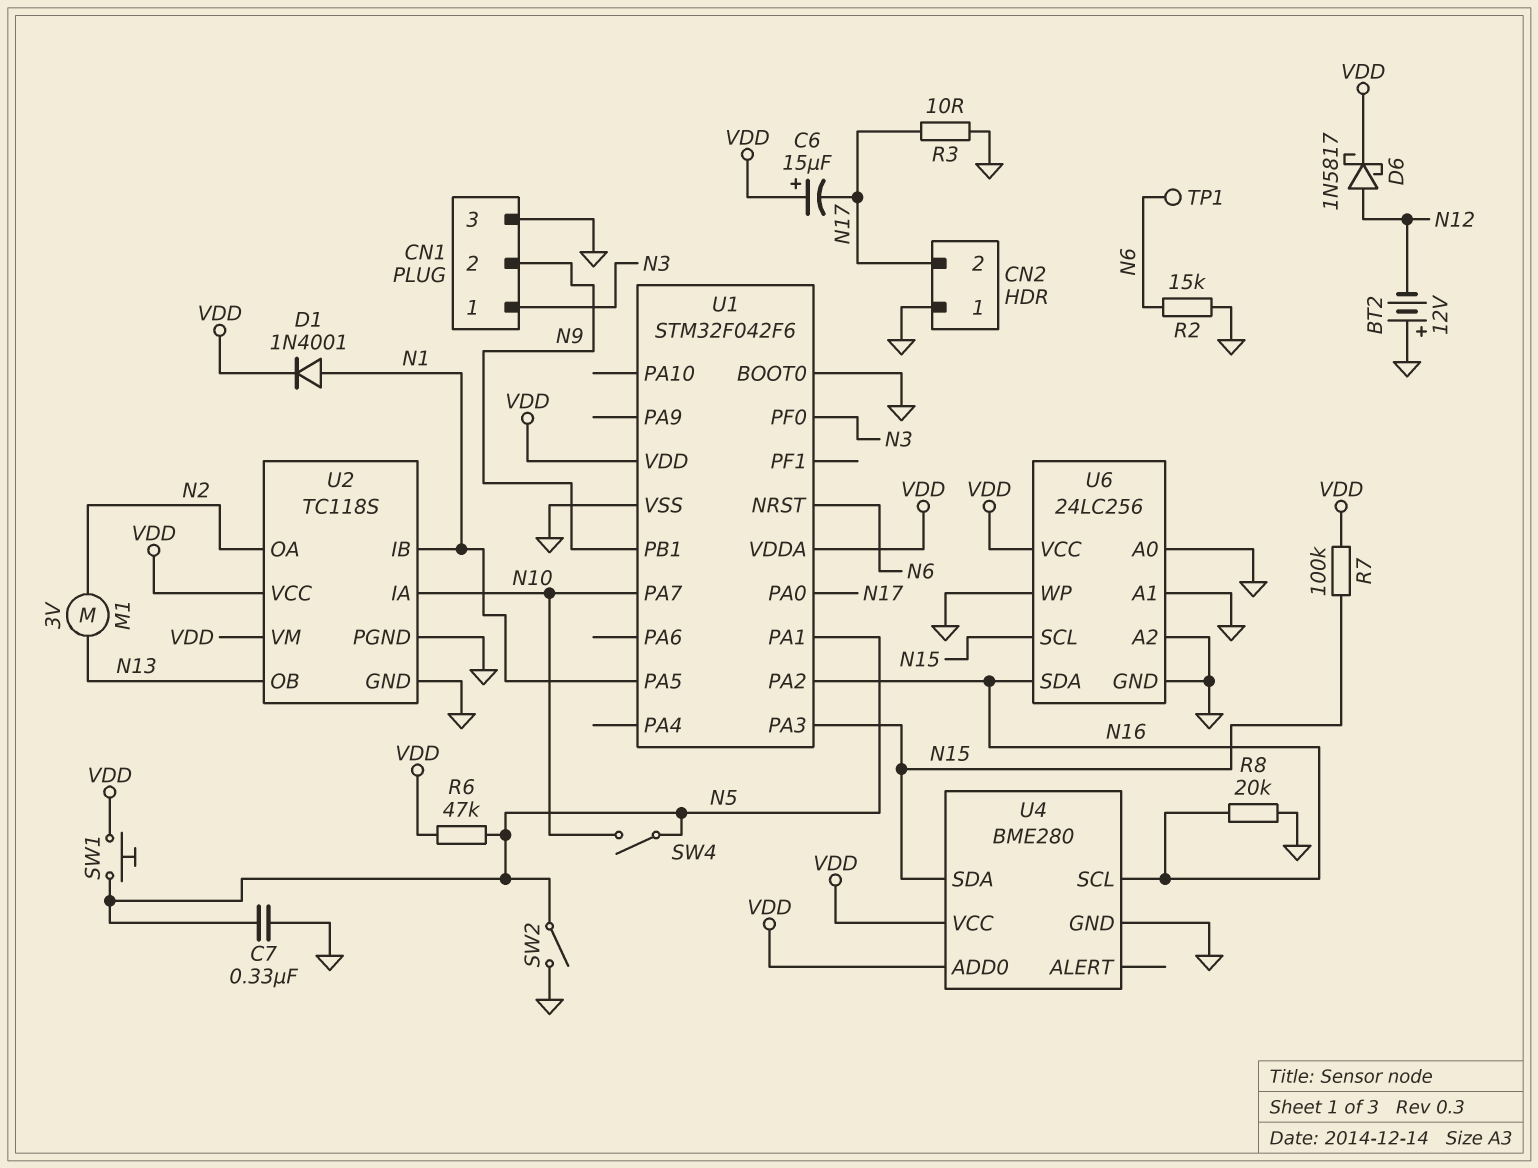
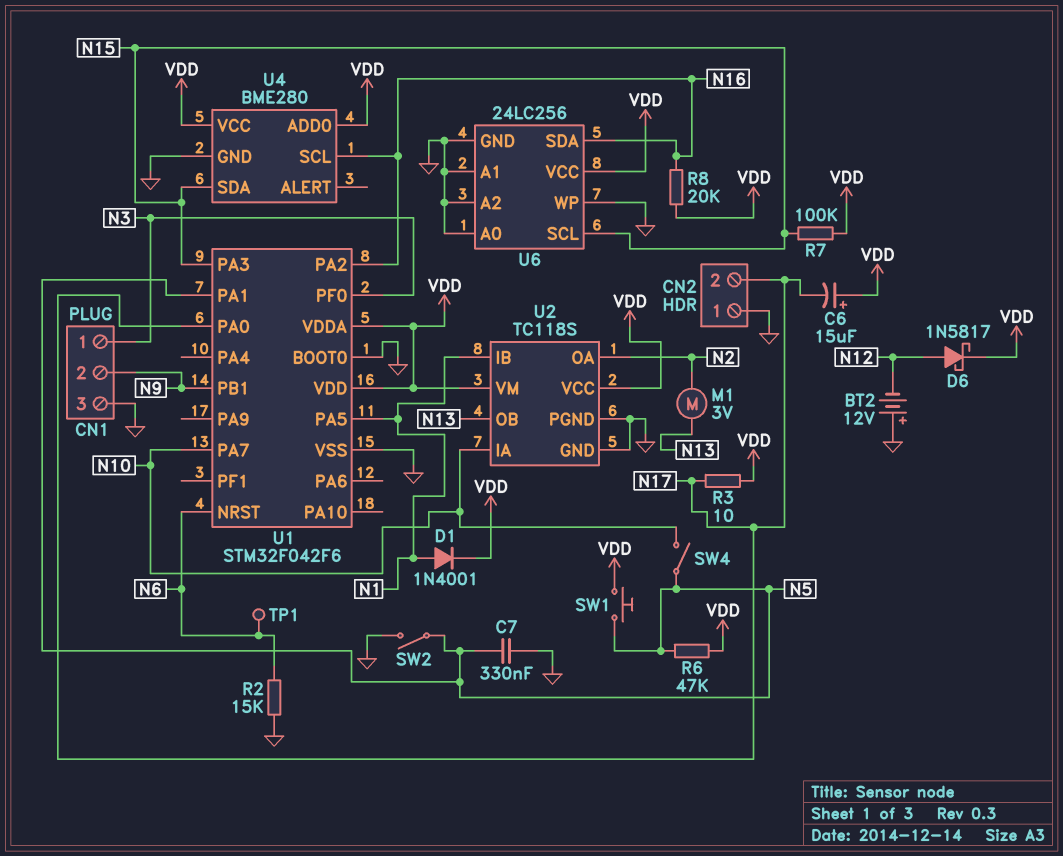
R3: 10 (GND, N17) -> 10 (N17, VDD)
R8: 20k (GND, N16) -> 20k (N16, VDD)

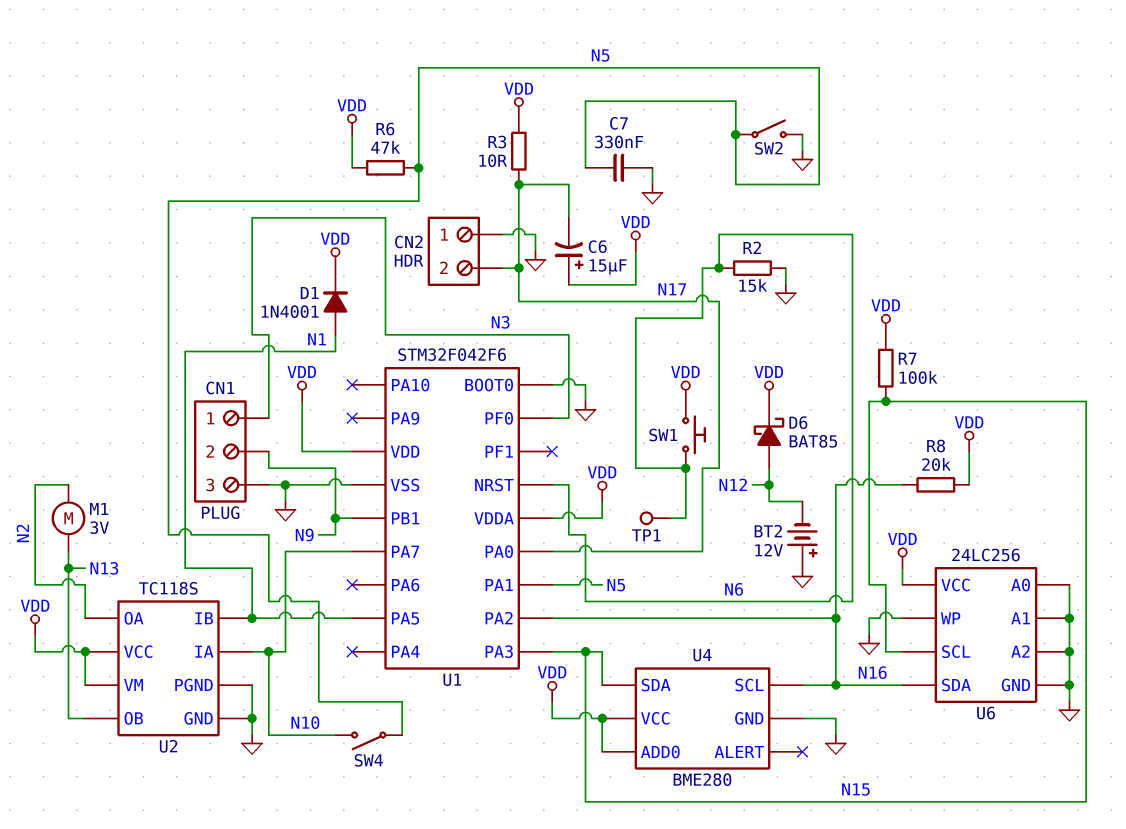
D6: schottky 1N5817 (A N12, K VDD) -> schottky BAT85 (A N12, K VDD)
SW1: button (N5, VDD) -> button (N6, VDD)

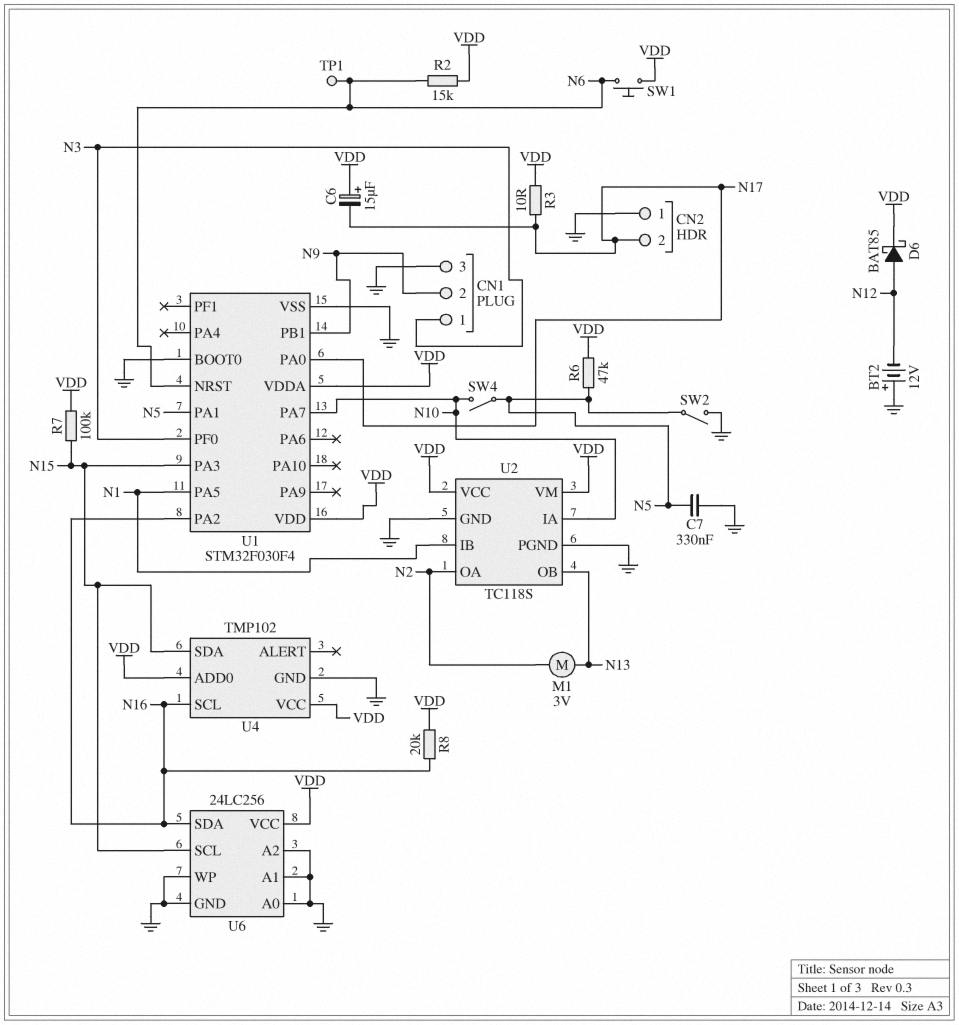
D1: diode 1N4001 (A N1, K VDD) -> none
R2: 15k (GND, N6) -> 15k (N6, VDD)
U1: STM32F042F6 -> STM32F030F4
U4: BME280 -> TMP102

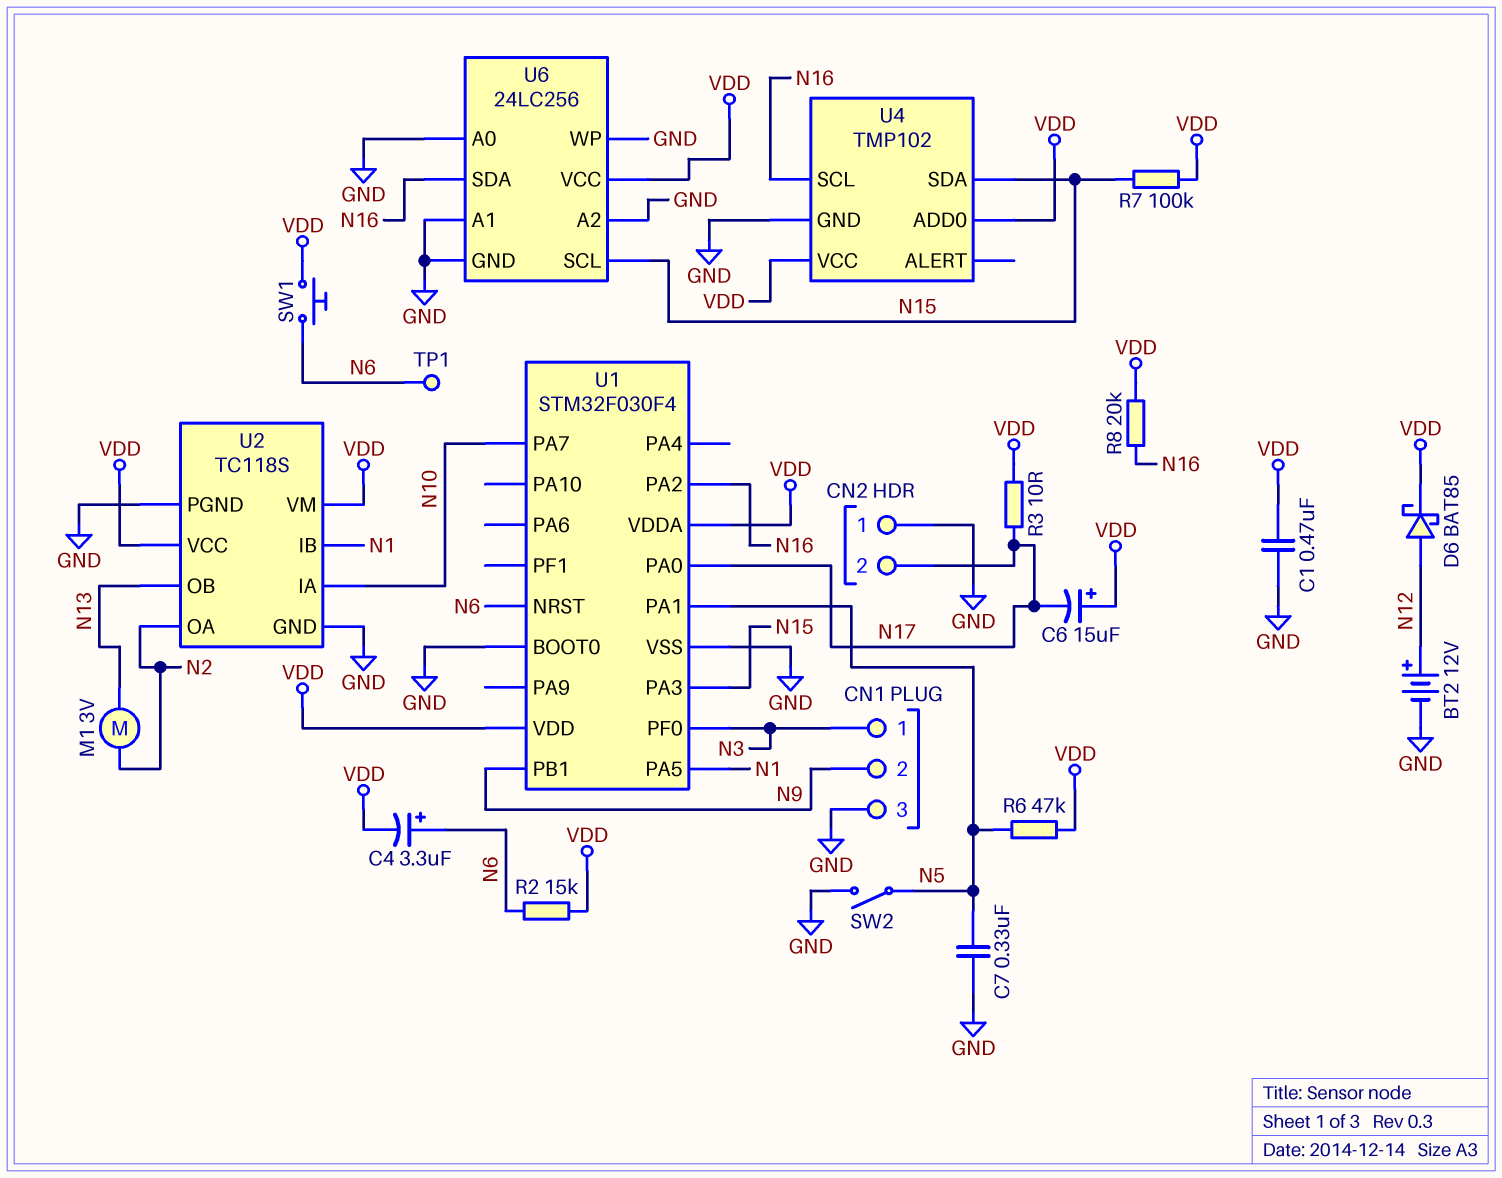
BT2: 12V (plus GND, minus N12) -> 12V (plus N12, minus GND)
C1: none -> 470nF (GND, VDD)
C4: none -> 3.3uF (plus N6, minus VDD)
SW4: switch (N5, N10) -> none

